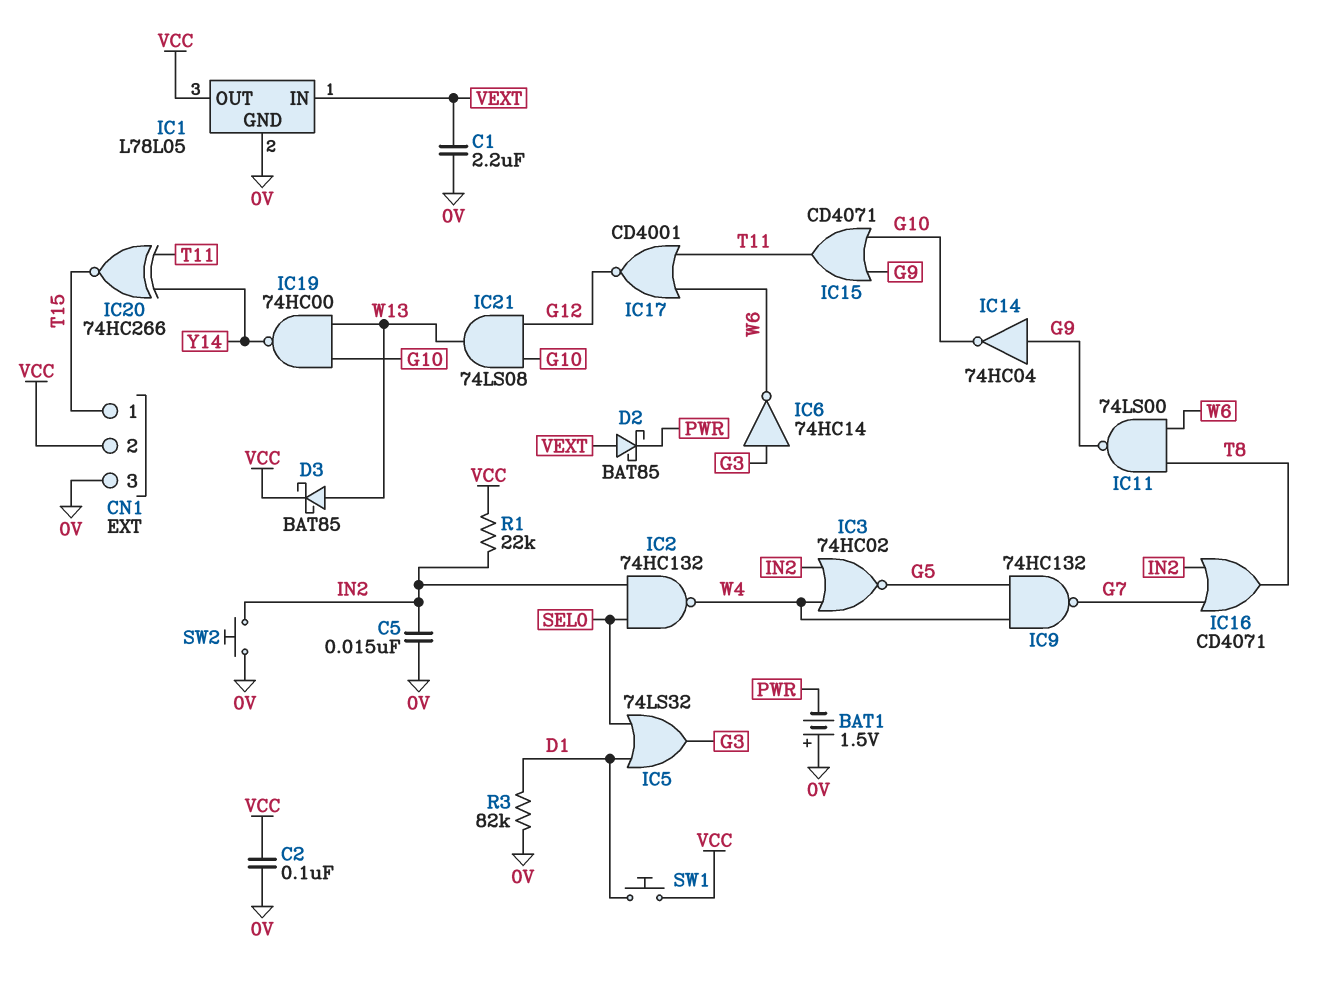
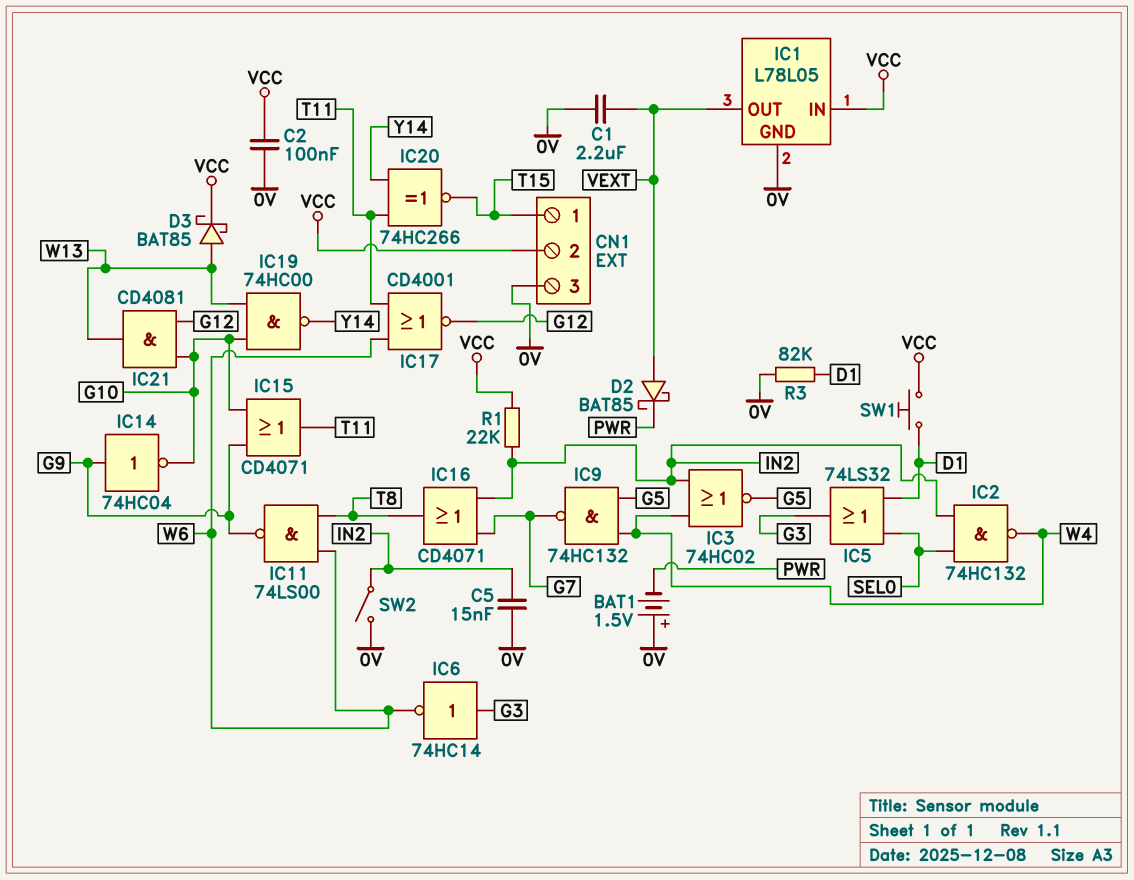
IC1 pin IN: VEXT -> VCC
IC1 pin OUT: VCC -> VEXT
IC21: AND 74LS08 (in G10, in G12, out W13) -> AND CD4081 (in G10, in G12, out W13)
SW2: button (0V, IN2) -> switch (0V, IN2)

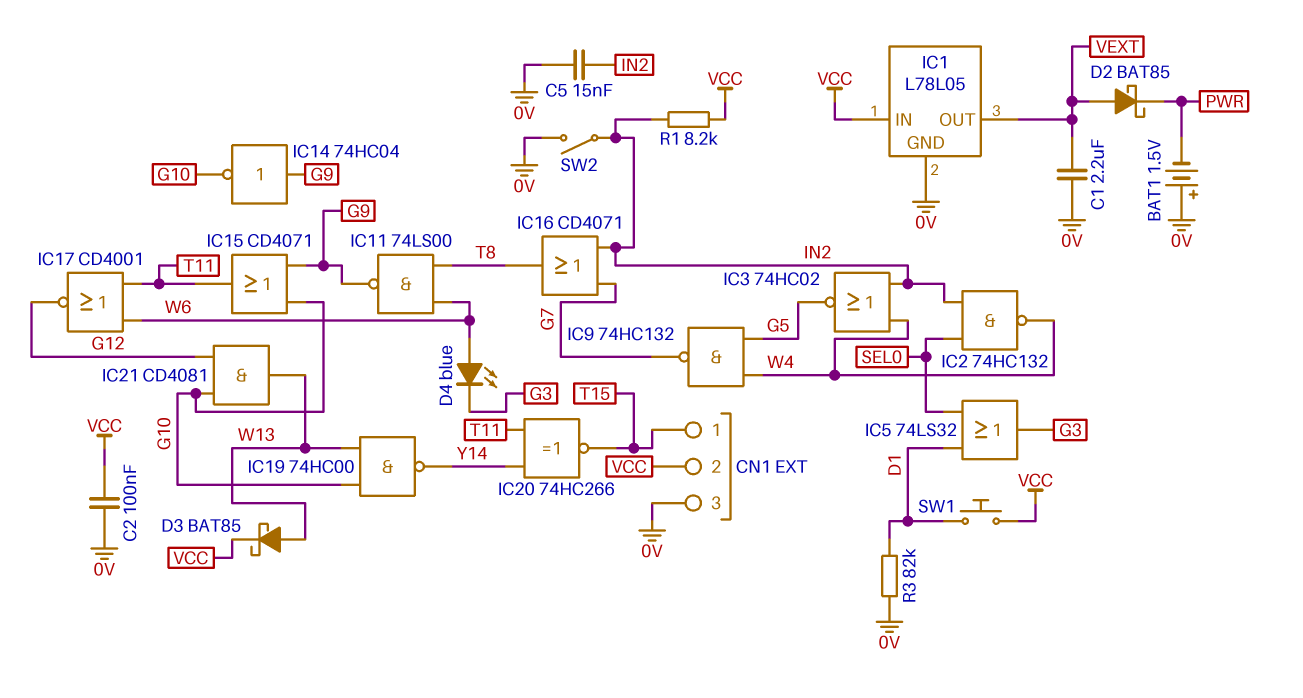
D4: none -> LED blue (A W6, K G3)
IC6: NOT 74HC14 (in G3, out W6) -> none
R1: 22k (IN2, VCC) -> 8.2k (IN2, VCC)

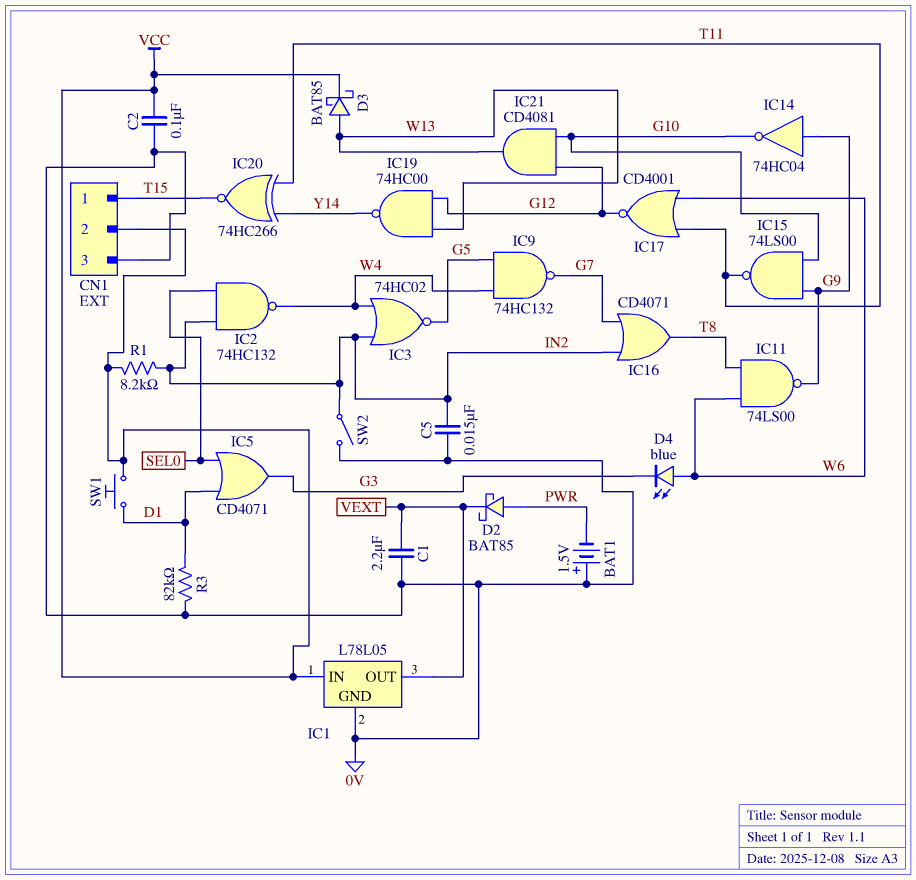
D2: schottky BAT85 (A VEXT, K PWR) -> schottky BAT85 (A PWR, K VEXT)
IC5: OR 74LS32 (in D1, in SEL0, out G3) -> OR CD4071 (in D1, in SEL0, out G3)
IC15: OR CD4071 (in G9, in G10, out T11) -> NAND 74LS00 (in G9, in G10, out T11)
IC19: NAND 74HC00 (in G10, in W13, out Y14) -> NAND 74HC00 (in G12, in W13, out Y14)

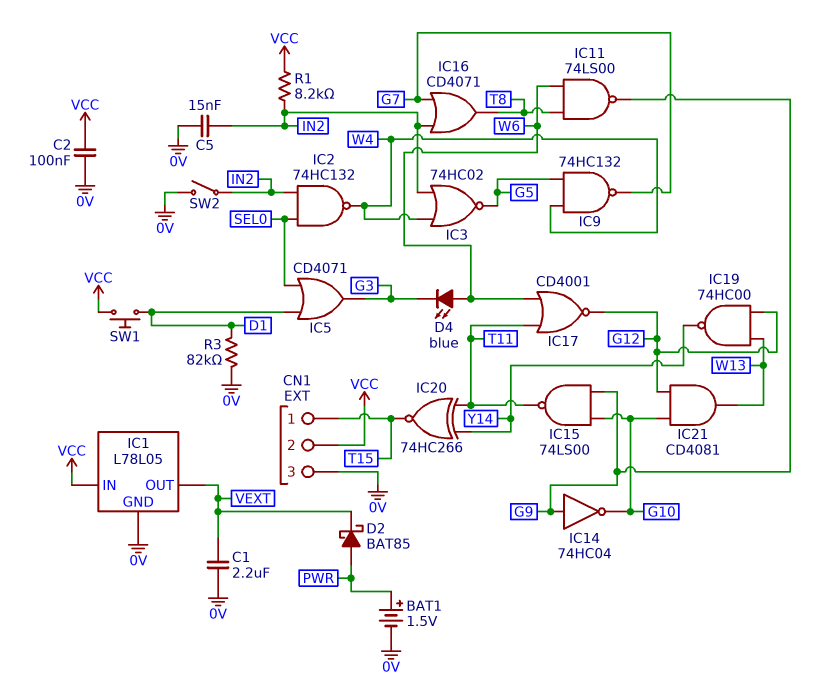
BAT1: 1.5V (plus 0V, minus PWR) -> 1.5V (plus PWR, minus 0V)
D3: schottky BAT85 (A W13, K VCC) -> none

